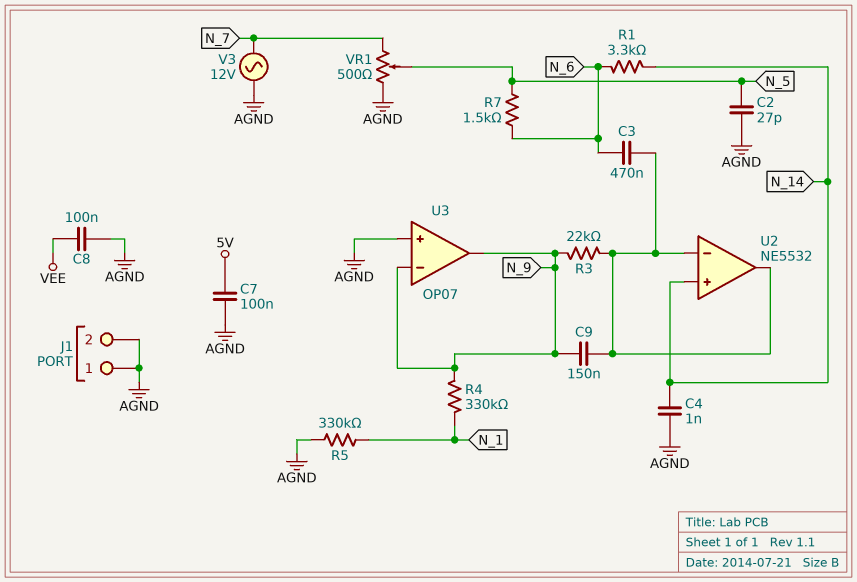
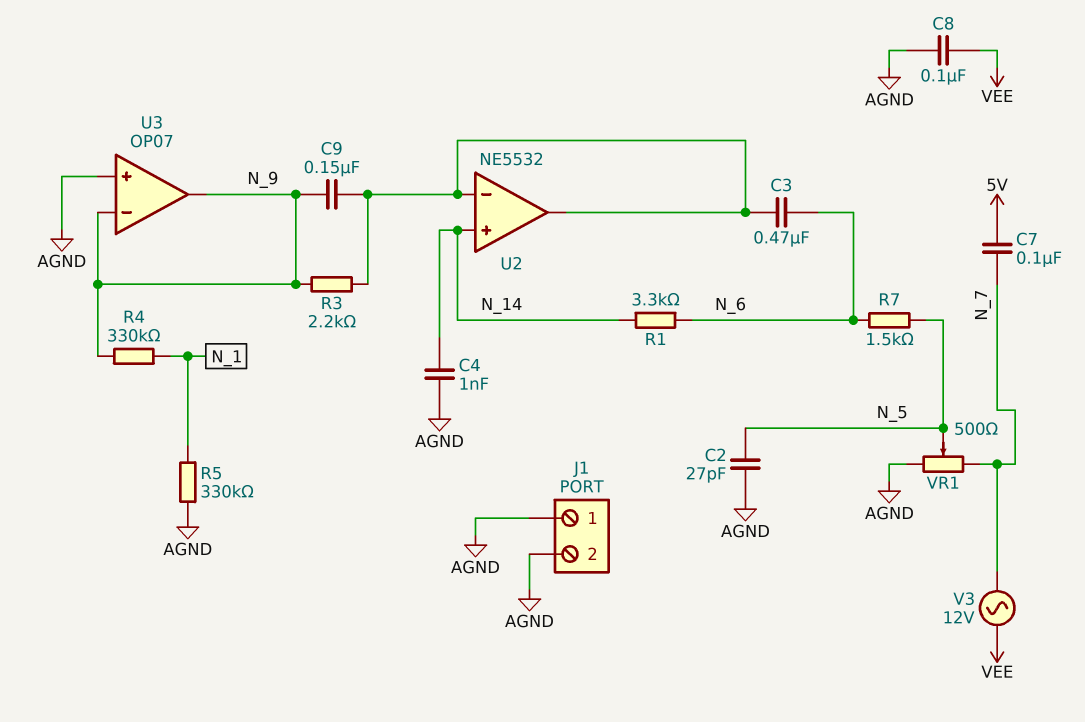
C7: 100nF (5V, AGND) -> 100nF (5V, N_7)
R3: 22k (N_9, U2/in-) -> 2.2k (N_9, U2/in-)
V3: AC 12V (AGND, N_7) -> AC 12V (N_7, VEE)

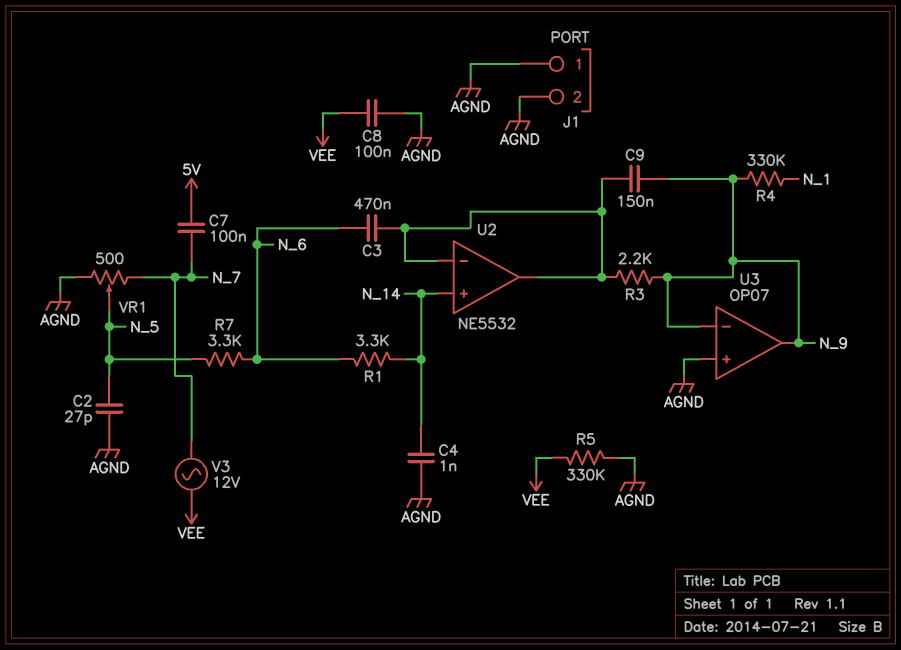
R5: 330k (AGND, N_1) -> 330k (AGND, VEE)
R7: 1.5k (N_5, N_6) -> 3.3k (N_5, N_6)

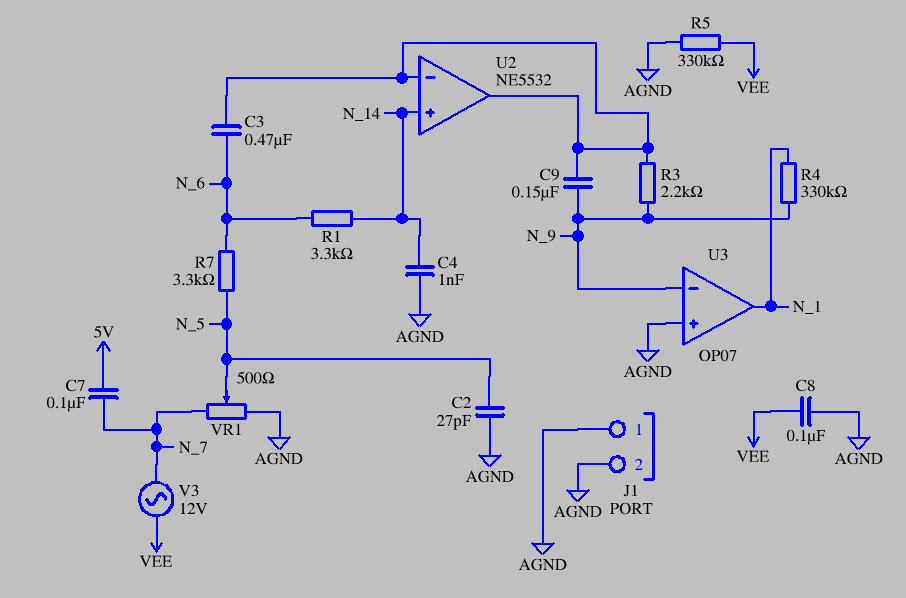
U3 pin out: N_9 -> N_1

